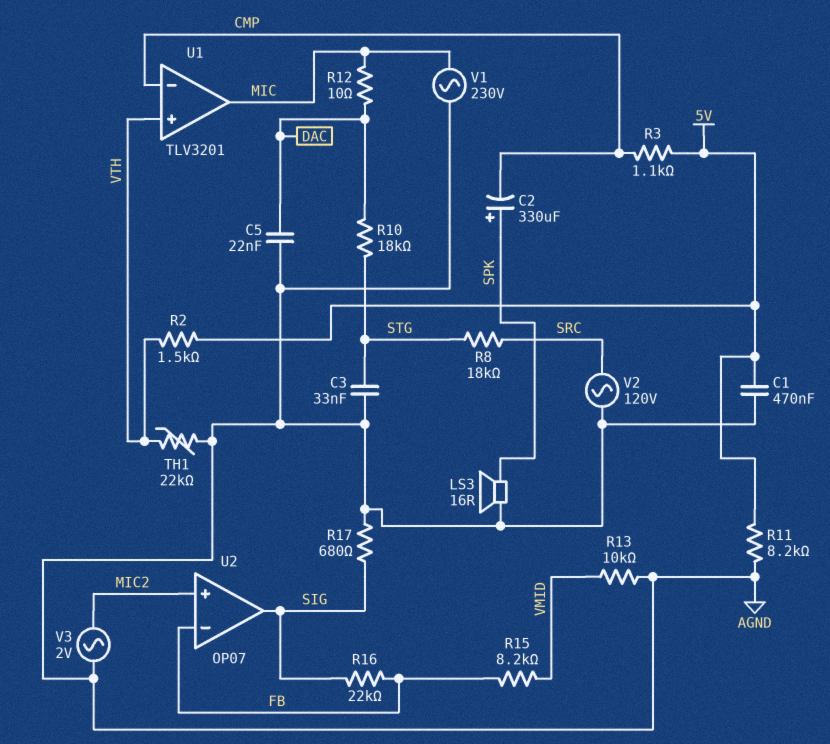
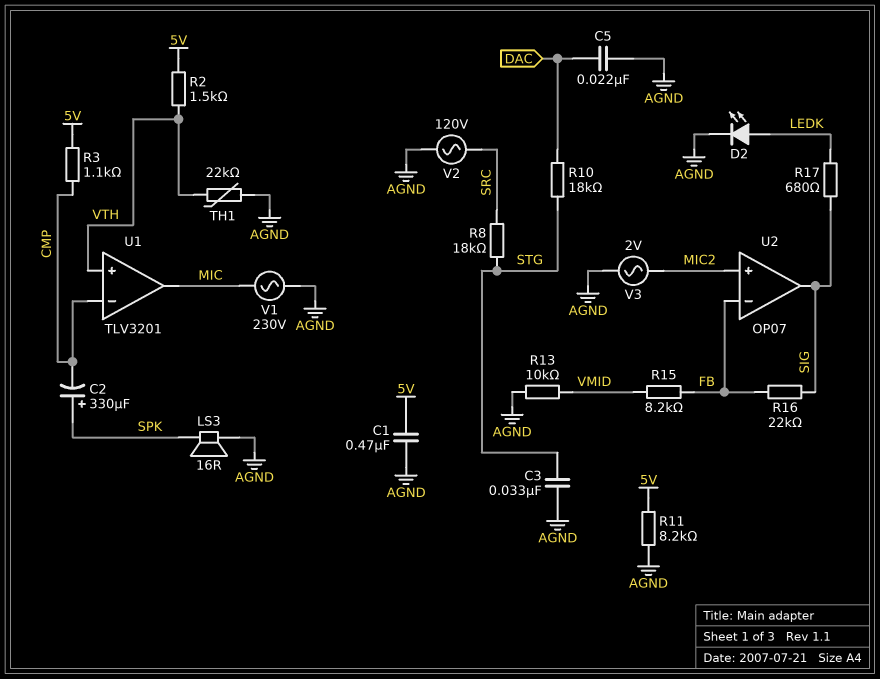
D2: none -> LED (A LEDK, K AGND)
R12: 10 (DAC, MIC) -> none
R17: 680 (AGND, SIG) -> 680 (LEDK, SIG)

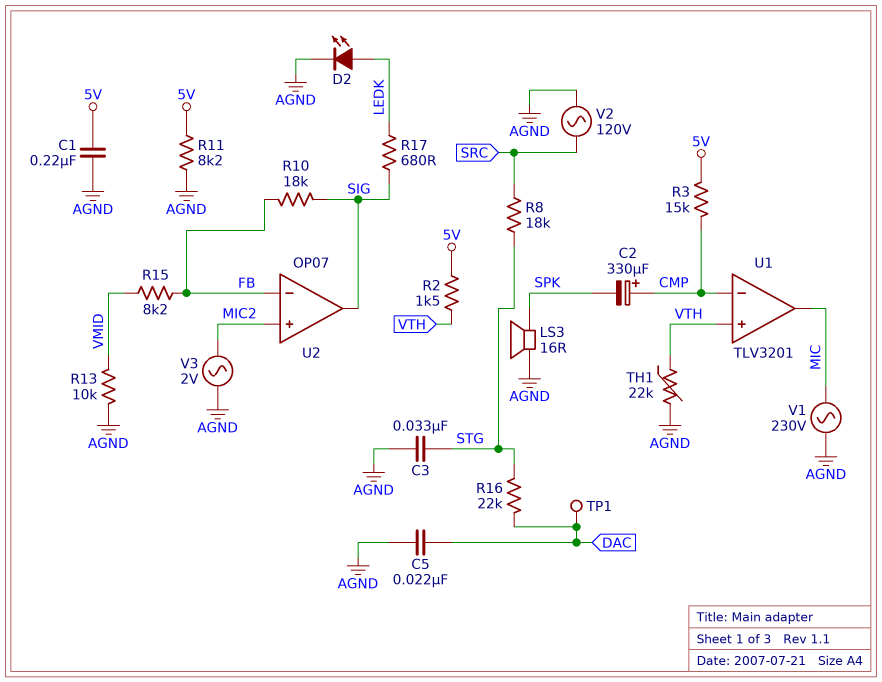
C1: 470nF (5V, AGND) -> 220nF (5V, AGND)
C2: 330uF (plus SPK, minus CMP) -> 330uF (plus CMP, minus SPK)
R3: 1.1k (5V, CMP) -> 15k (5V, CMP)
R10: 18k (DAC, STG) -> 18k (FB, SIG)
R16: 22k (FB, SIG) -> 22k (DAC, STG)
TP1: none -> test point (DAC)

